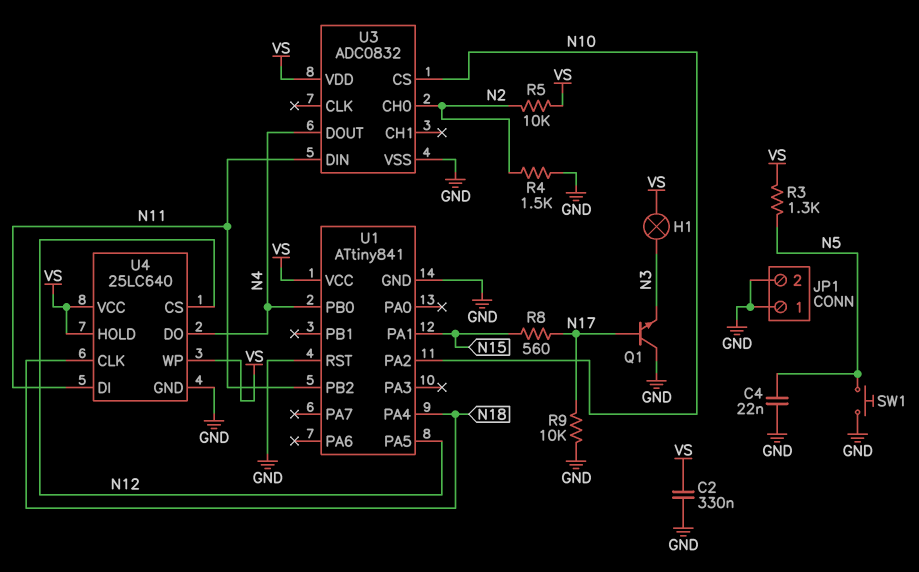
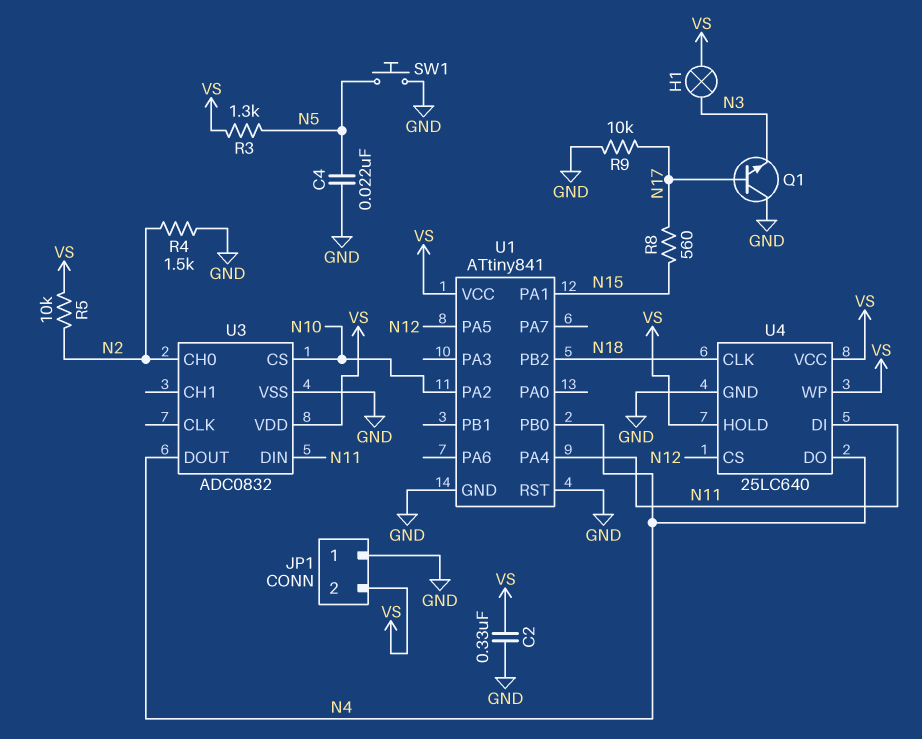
JP1 pin 2: GND -> VS
U1 pin PA4: N18 -> N11
U1 pin PB2: N11 -> N18

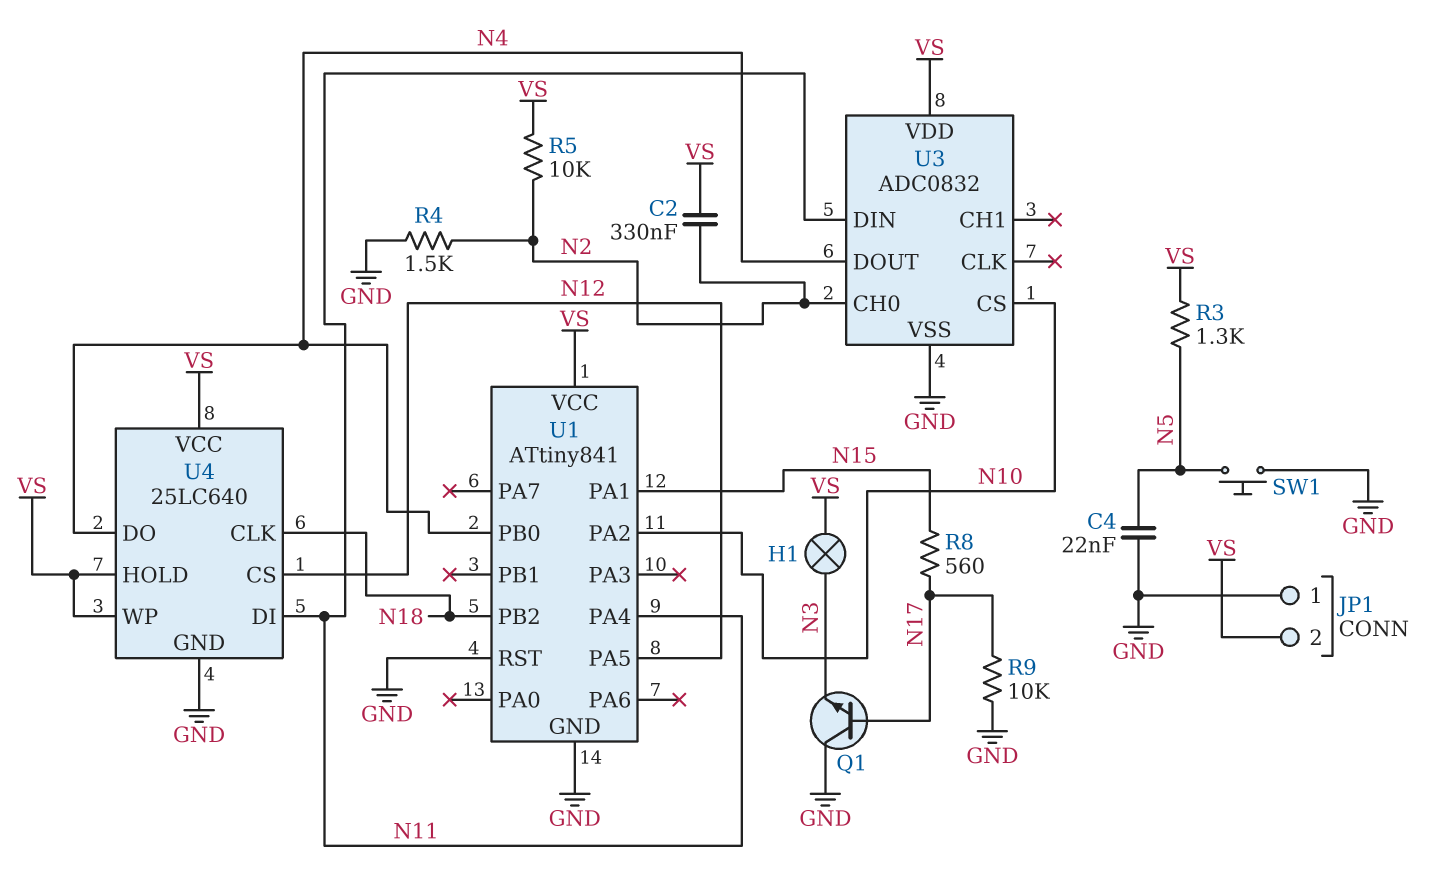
C2: 330nF (GND, VS) -> 330nF (N2, VS)

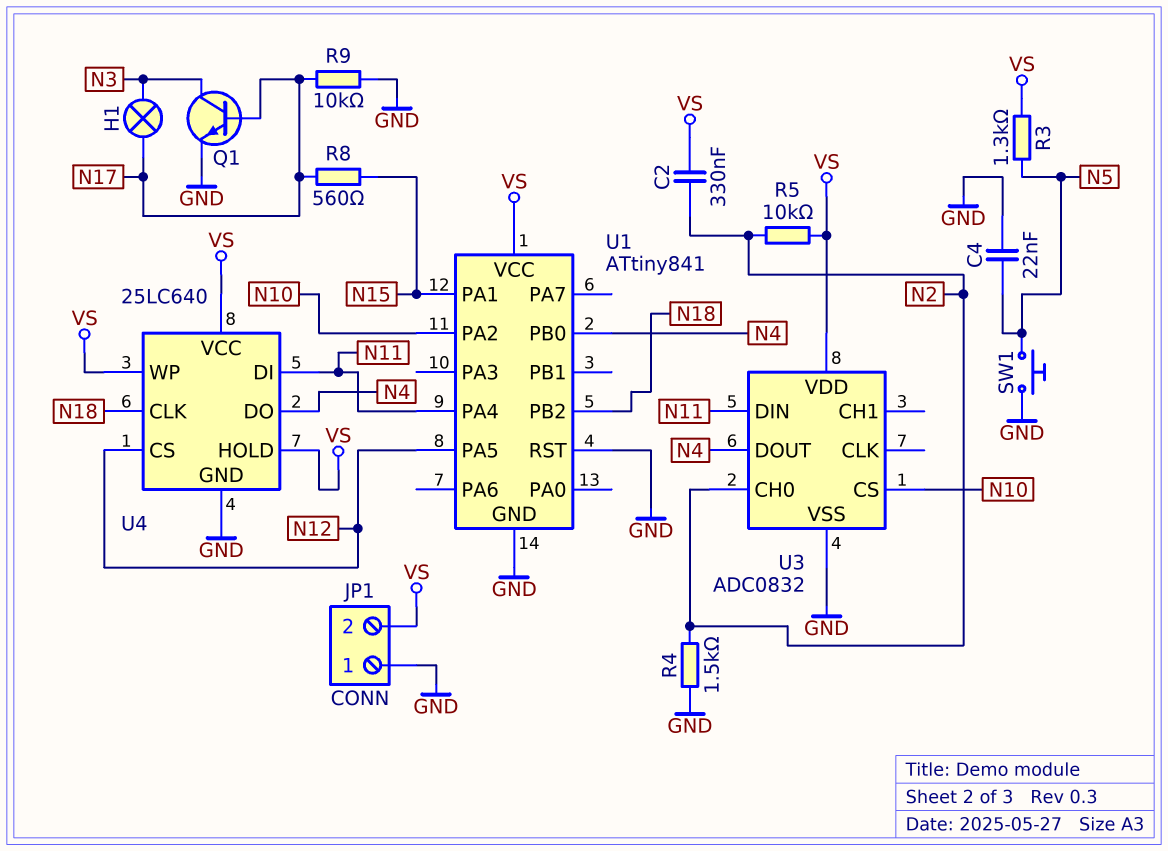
H1: lamp (N3, VS) -> lamp (N3, N17)
Q1: NPN (B N17, C GND, E N3) -> NPN (B N17, C N3, E GND)

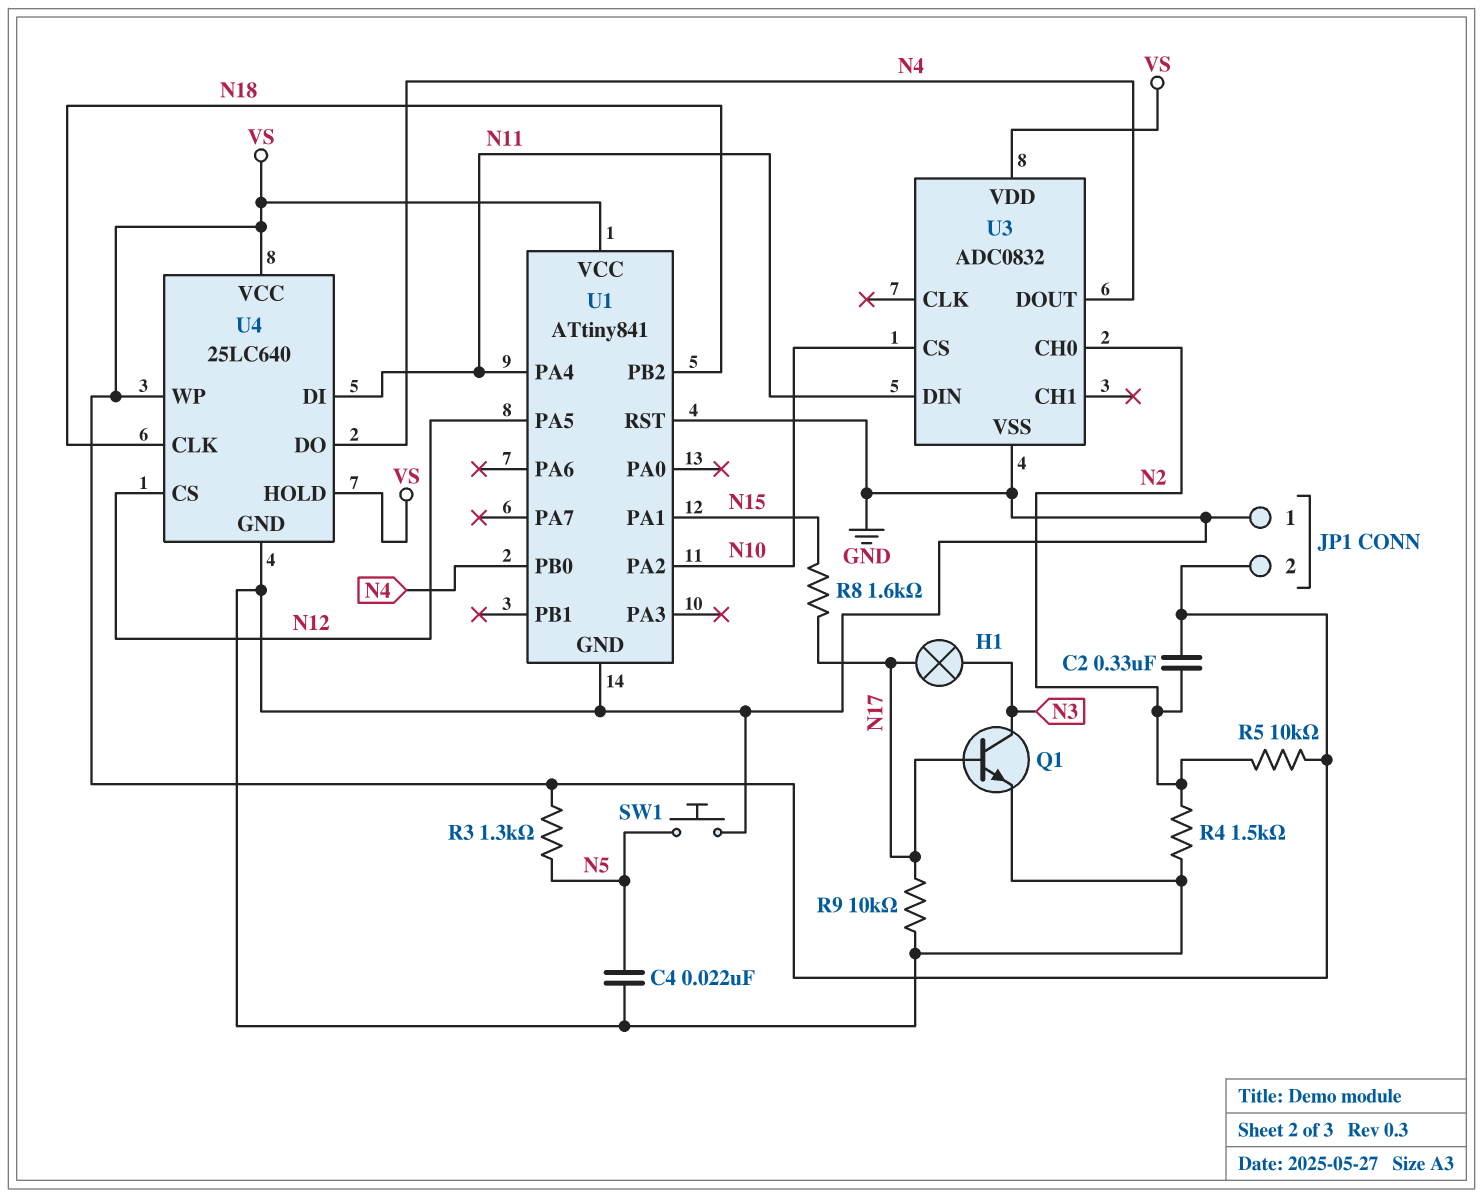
R8: 560 (N15, N17) -> 1.6k (N15, N17)

